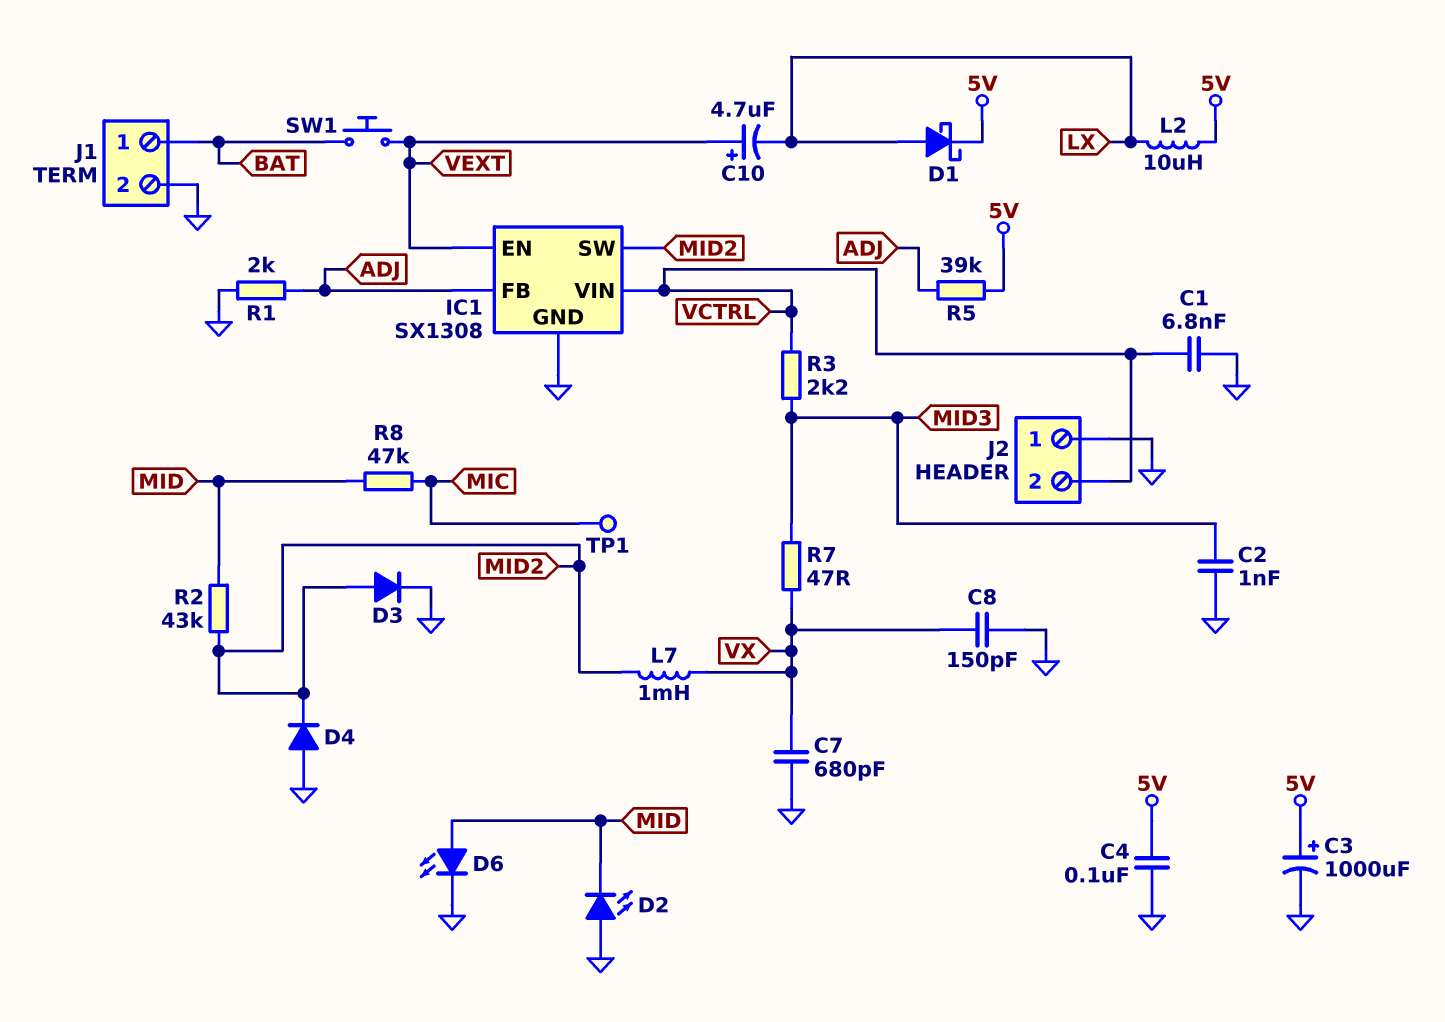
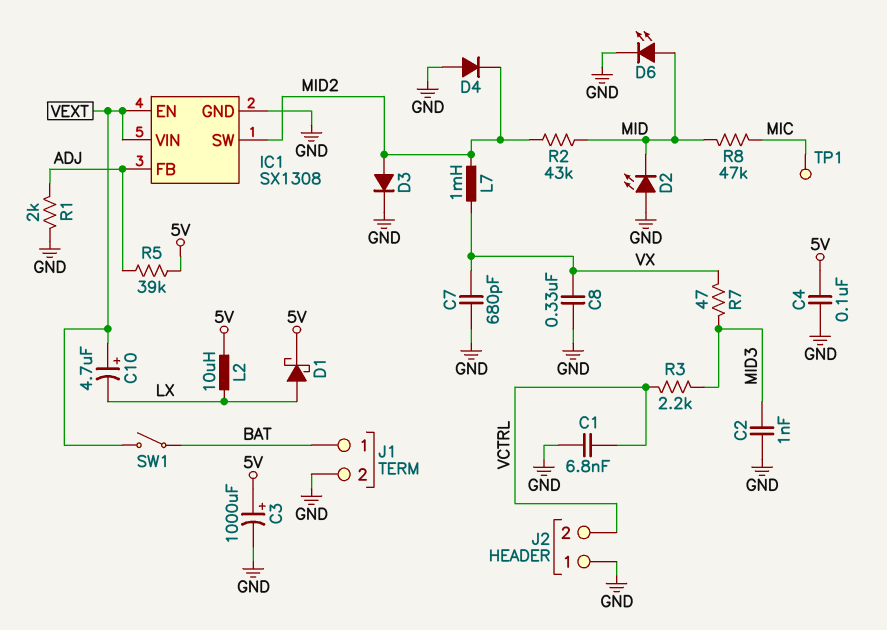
C8: 150pF (GND, VX) -> 330nF (GND, VX)
IC1 pin VIN: VCTRL -> VEXT
SW1: button (BAT, VEXT) -> switch (BAT, VEXT)

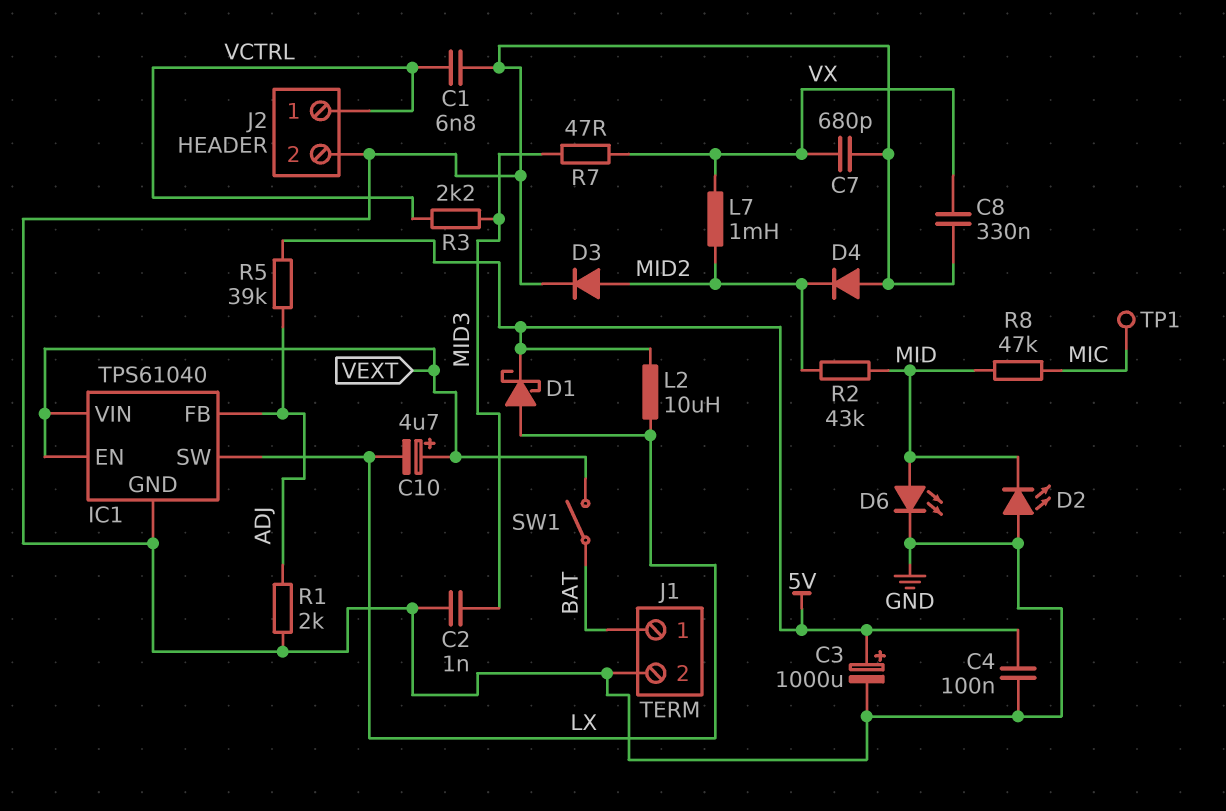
IC1: SX1308 -> TPS61040
IC1 pin SW: MID2 -> LX
J2 pin 1: GND -> VCTRL
J2 pin 2: VCTRL -> GND

